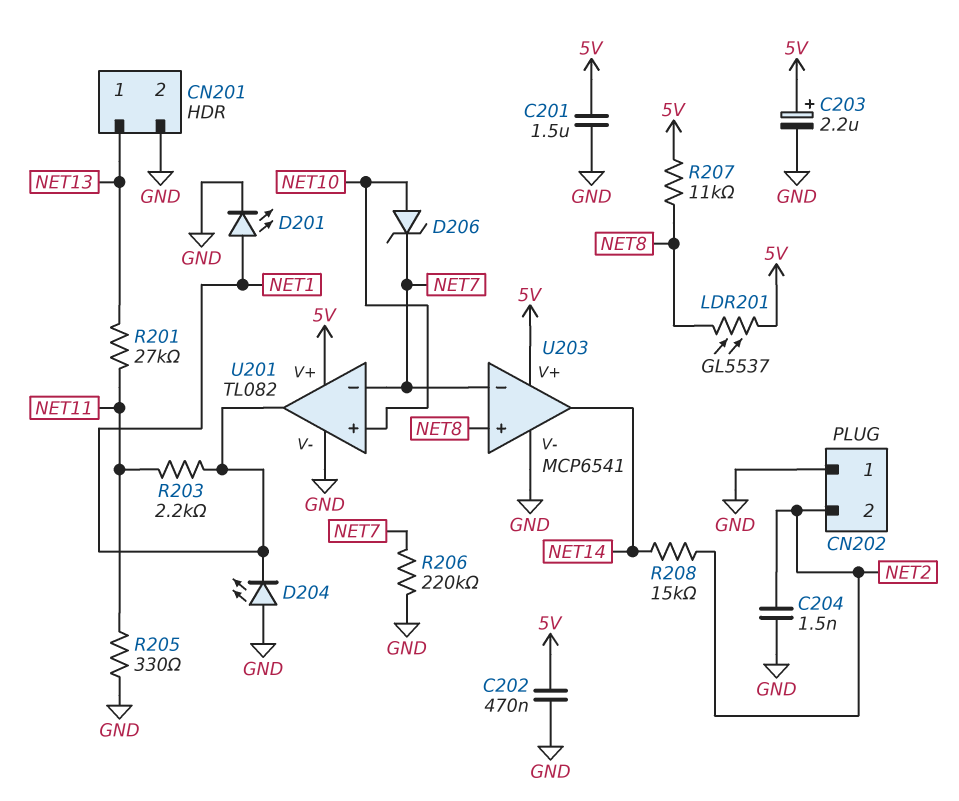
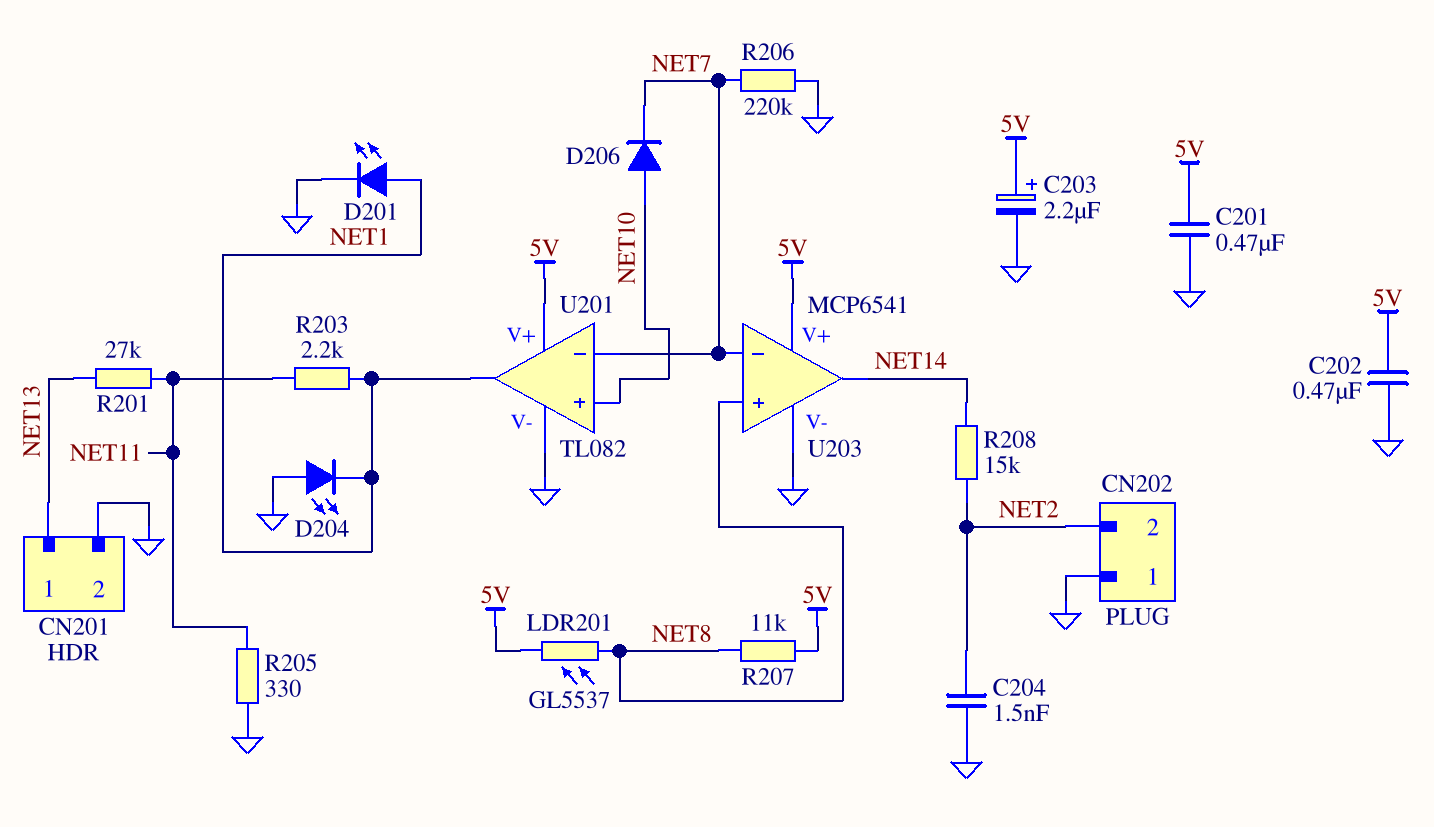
C201: 1.5uF (5V, GND) -> 470nF (5V, GND)
D206: zener (A NET10, K NET7) -> diode (A NET10, K NET7)

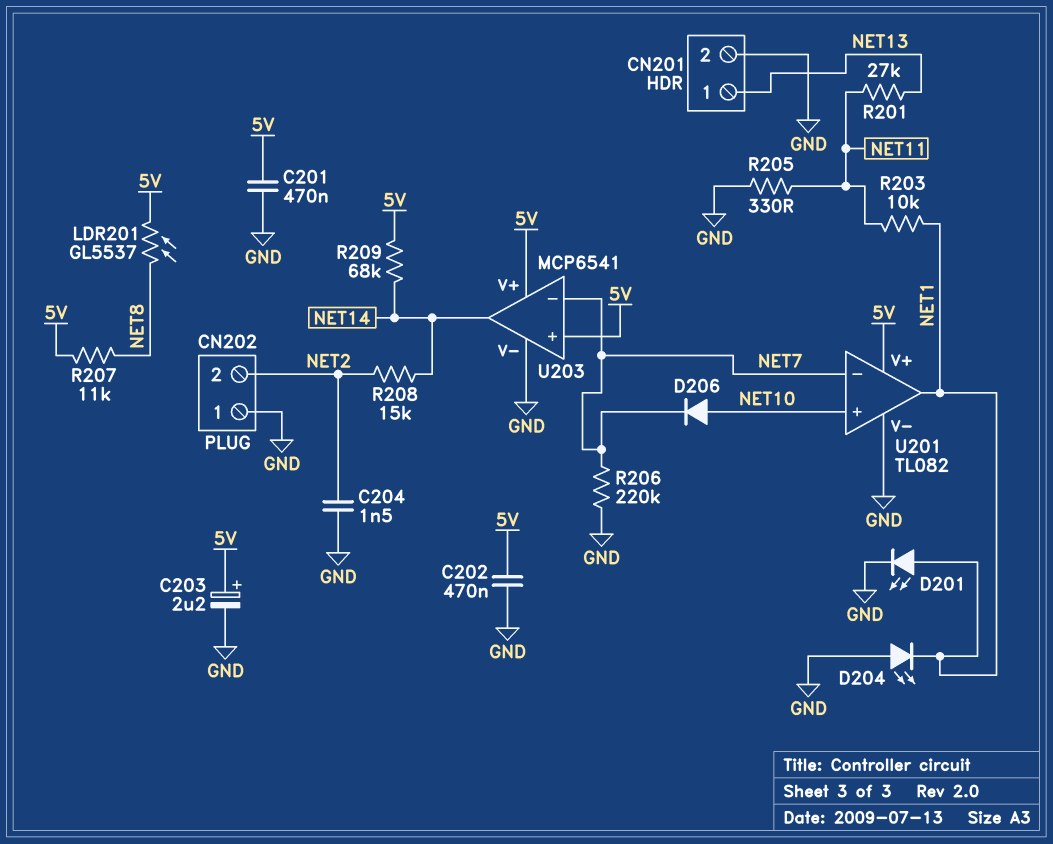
R203: 2.2k (NET1, NET11) -> 10k (NET1, NET11)
R209: none -> 68k (5V, NET14)
U203 pin in+: NET8 -> 5V

